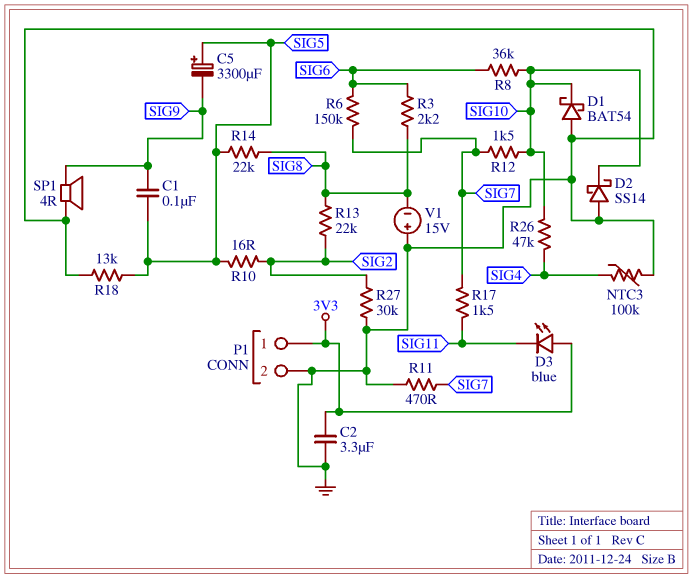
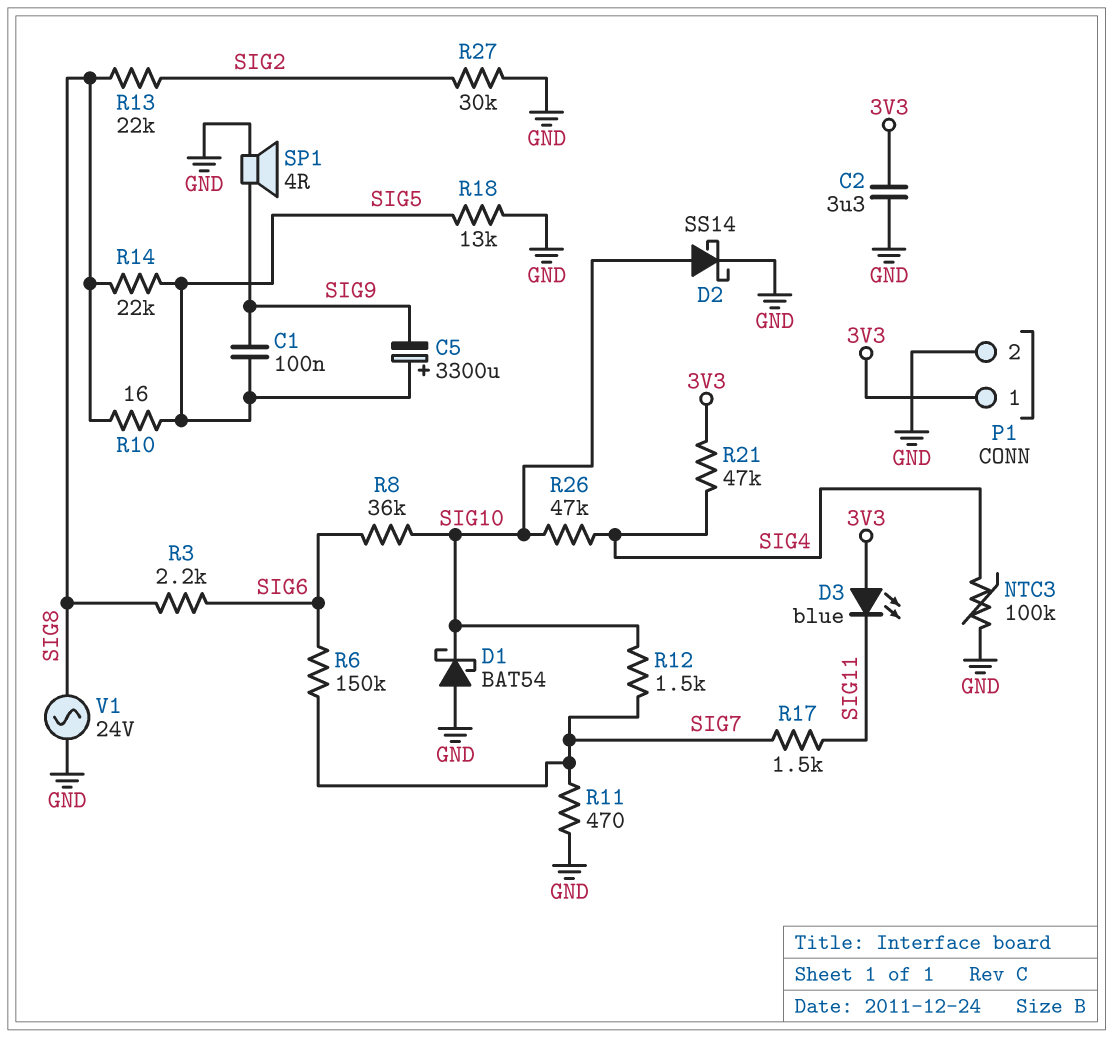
D2: schottky SS14 (A GND, K SIG10) -> schottky SS14 (A SIG10, K GND)
R10: 16 (SIG2, SIG5) -> 16 (SIG5, SIG8)
R21: none -> 47k (3V3, SIG4)
V1: 15V (plus GND, minus SIG8) -> AC 24V (GND, SIG8)

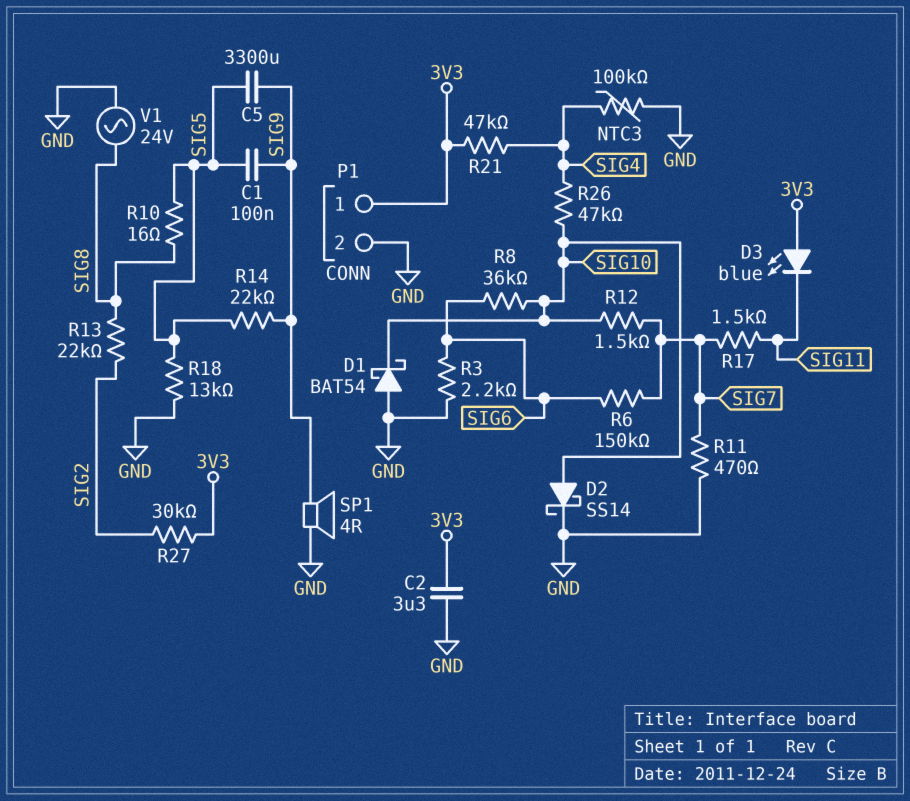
C5: 3300uF (plus SIG5, minus SIG9) -> 3300uF (SIG5, SIG9)
R3: 2.2k (SIG6, SIG8) -> 2.2k (GND, SIG6)
R14: 22k (SIG5, SIG8) -> 22k (SIG5, SIG9)
R27: 30k (GND, SIG2) -> 30k (3V3, SIG2)

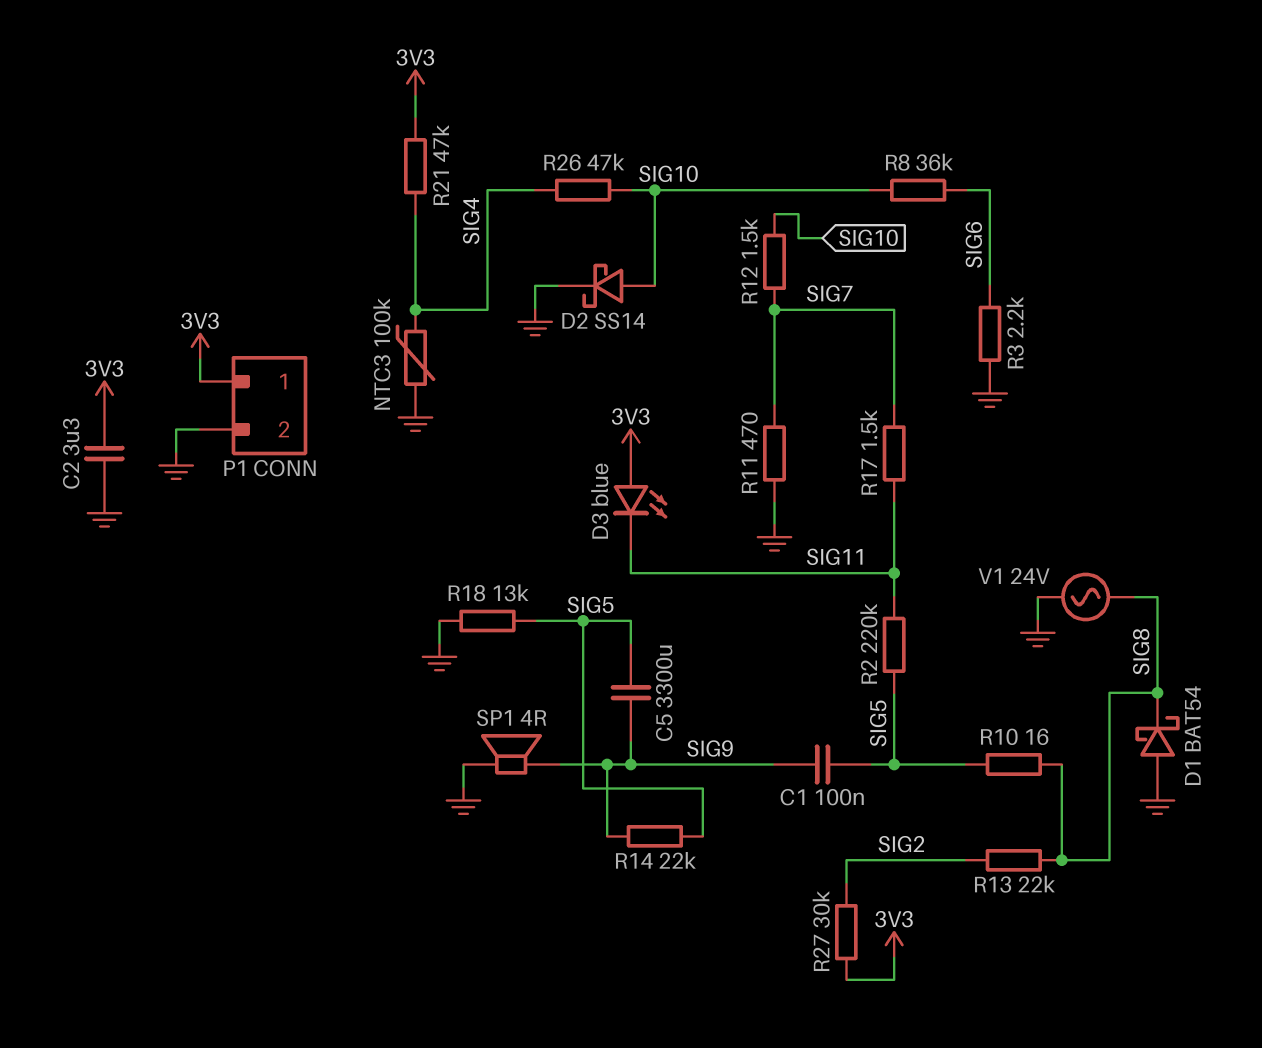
D1: schottky BAT54 (A GND, K SIG10) -> schottky BAT54 (A GND, K SIG8)
R2: none -> 220k (SIG5, SIG11)
R6: 150k (SIG6, SIG7) -> none

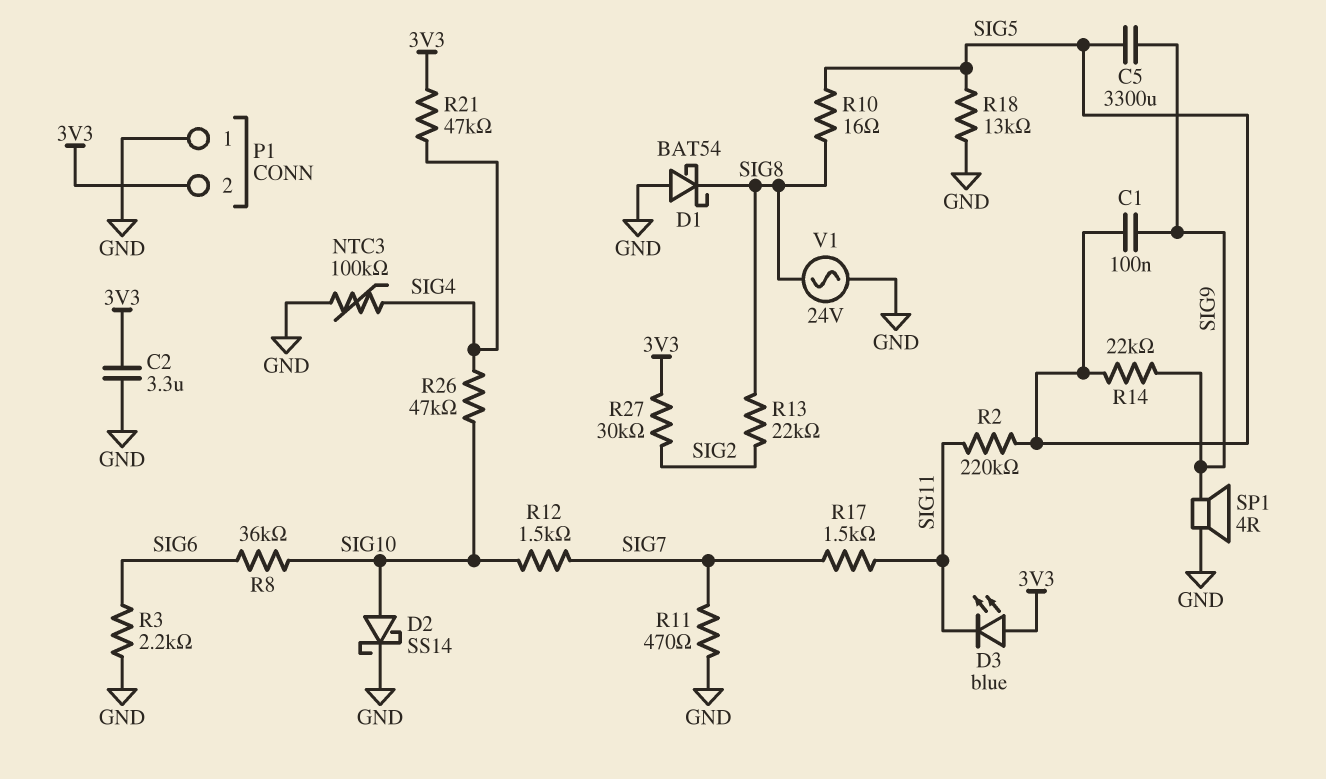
P1 pin 1: 3V3 -> GND
P1 pin 2: GND -> 3V3

